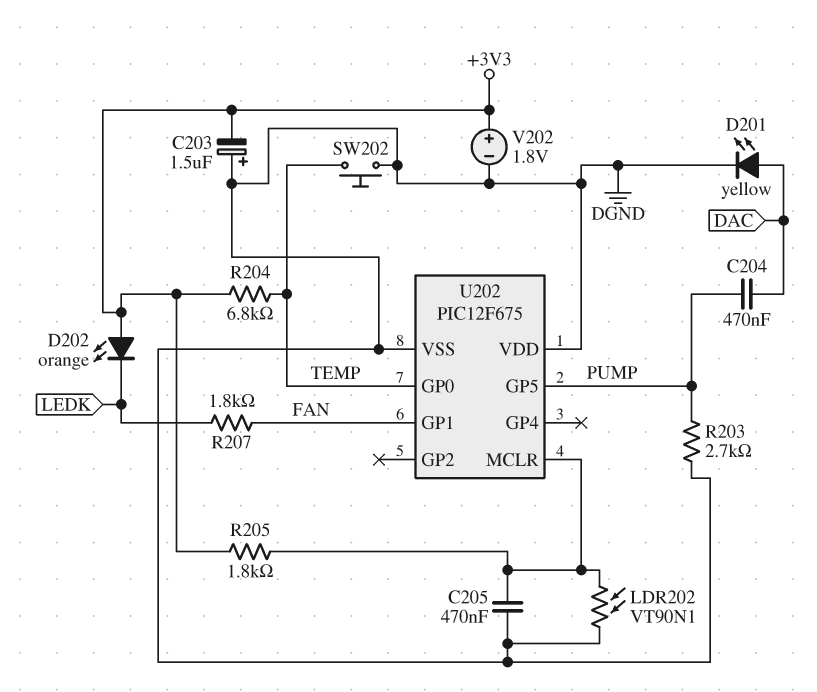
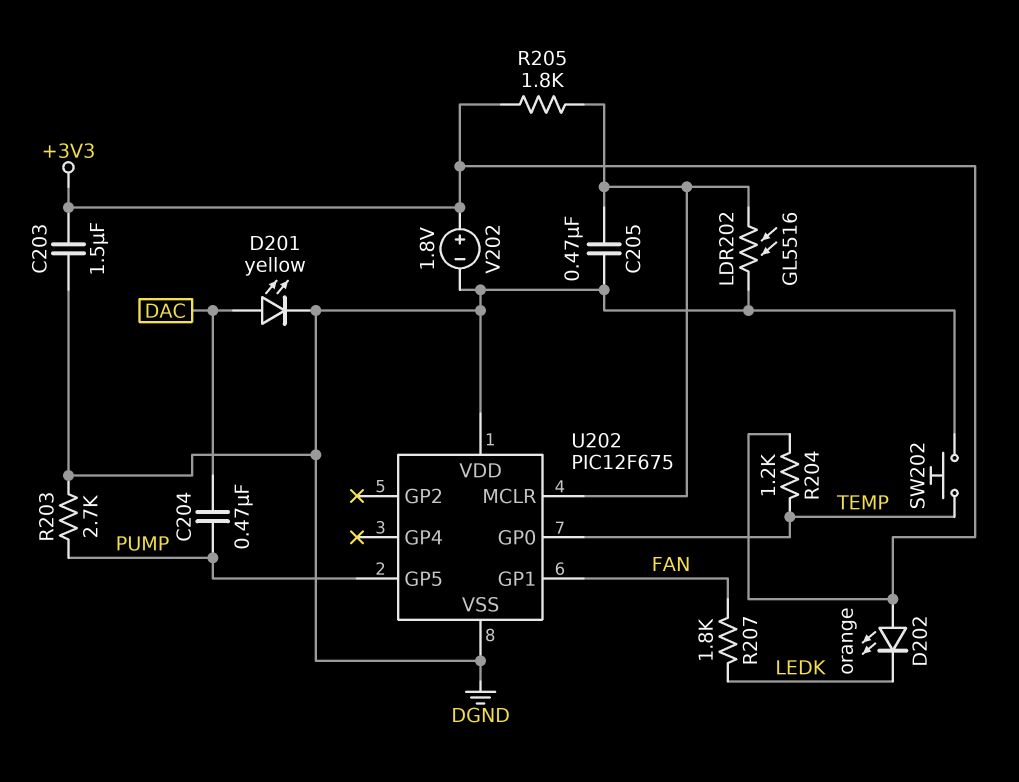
C203: 1.5uF (plus DGND, minus +3V3) -> 1.5uF (+3V3, DGND)
LDR202: VT90N1 (DGND, U202/MCLR) -> GL5516 (DGND, U202/MCLR)
R204: 6.8k (+3V3, TEMP) -> 1.2k (+3V3, TEMP)

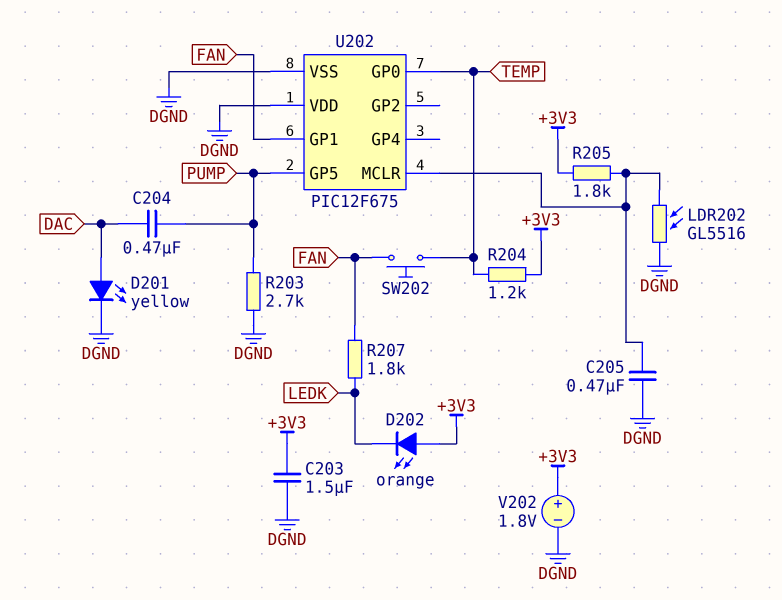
SW202: button (DGND, TEMP) -> button (FAN, TEMP)

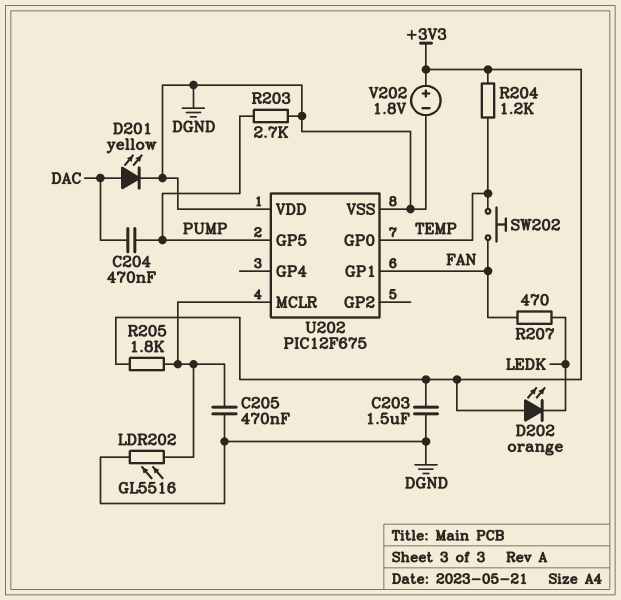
R207: 1.8k (FAN, LEDK) -> 470 (FAN, LEDK)

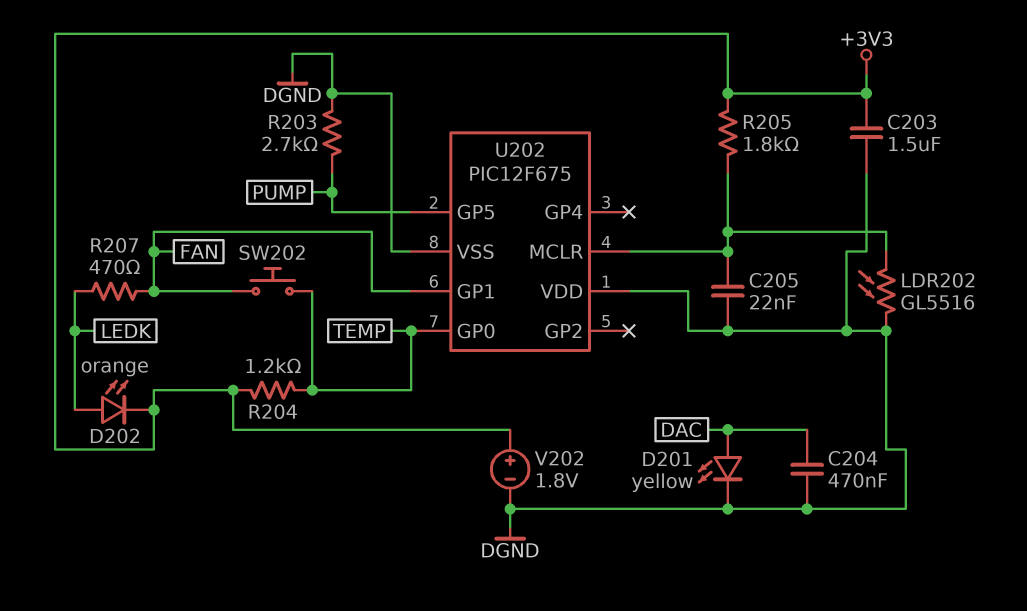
C204: 470nF (DAC, PUMP) -> 470nF (DAC, DGND)
C205: 470nF (DGND, U202/MCLR) -> 22nF (DGND, U202/MCLR)
D202: LED orange (A +3V3, K LEDK) -> LED orange (A LEDK, K +3V3)

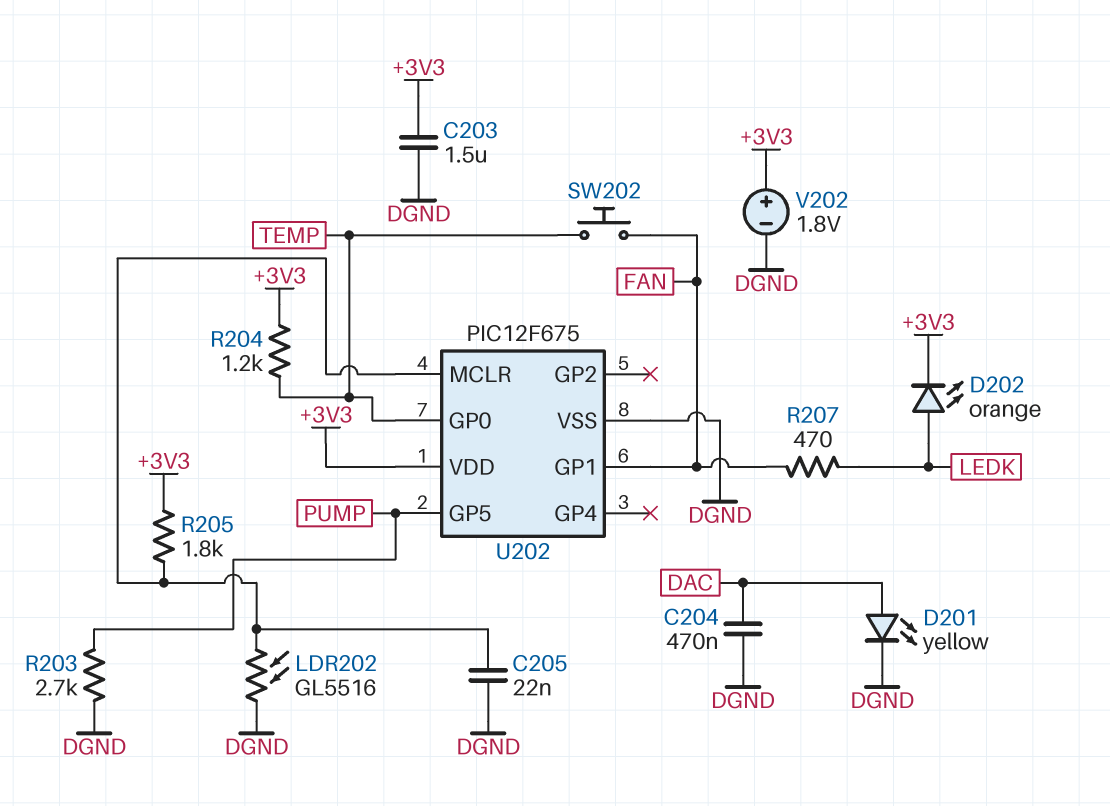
U202 pin VDD: DGND -> +3V3

